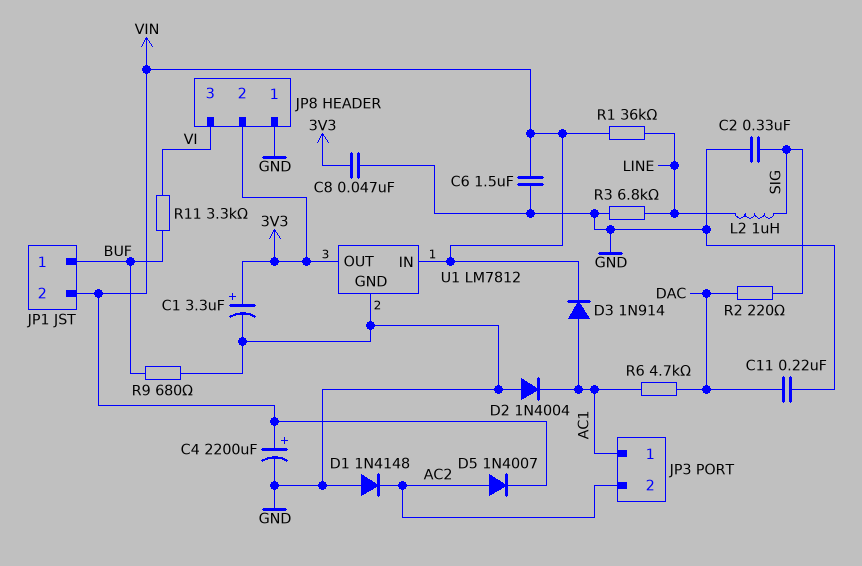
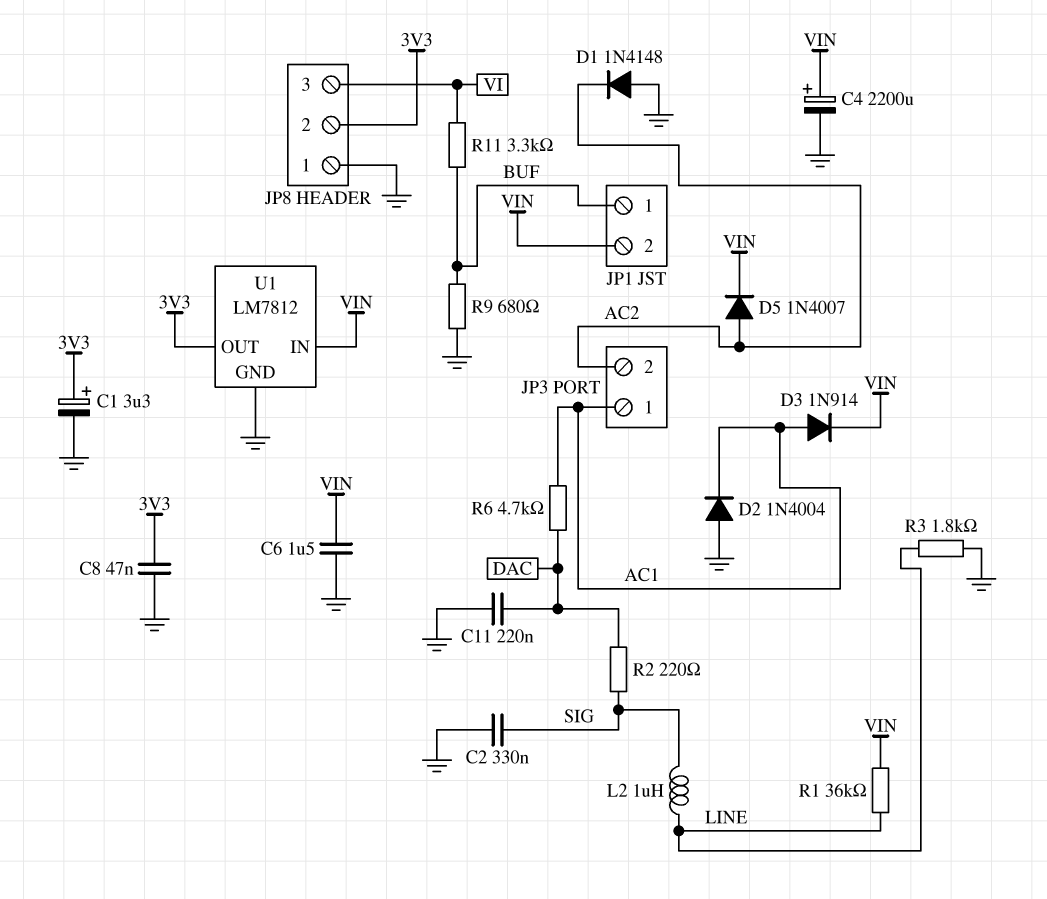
R3: 6.8k (GND, LINE) -> 1.8k (GND, LINE)

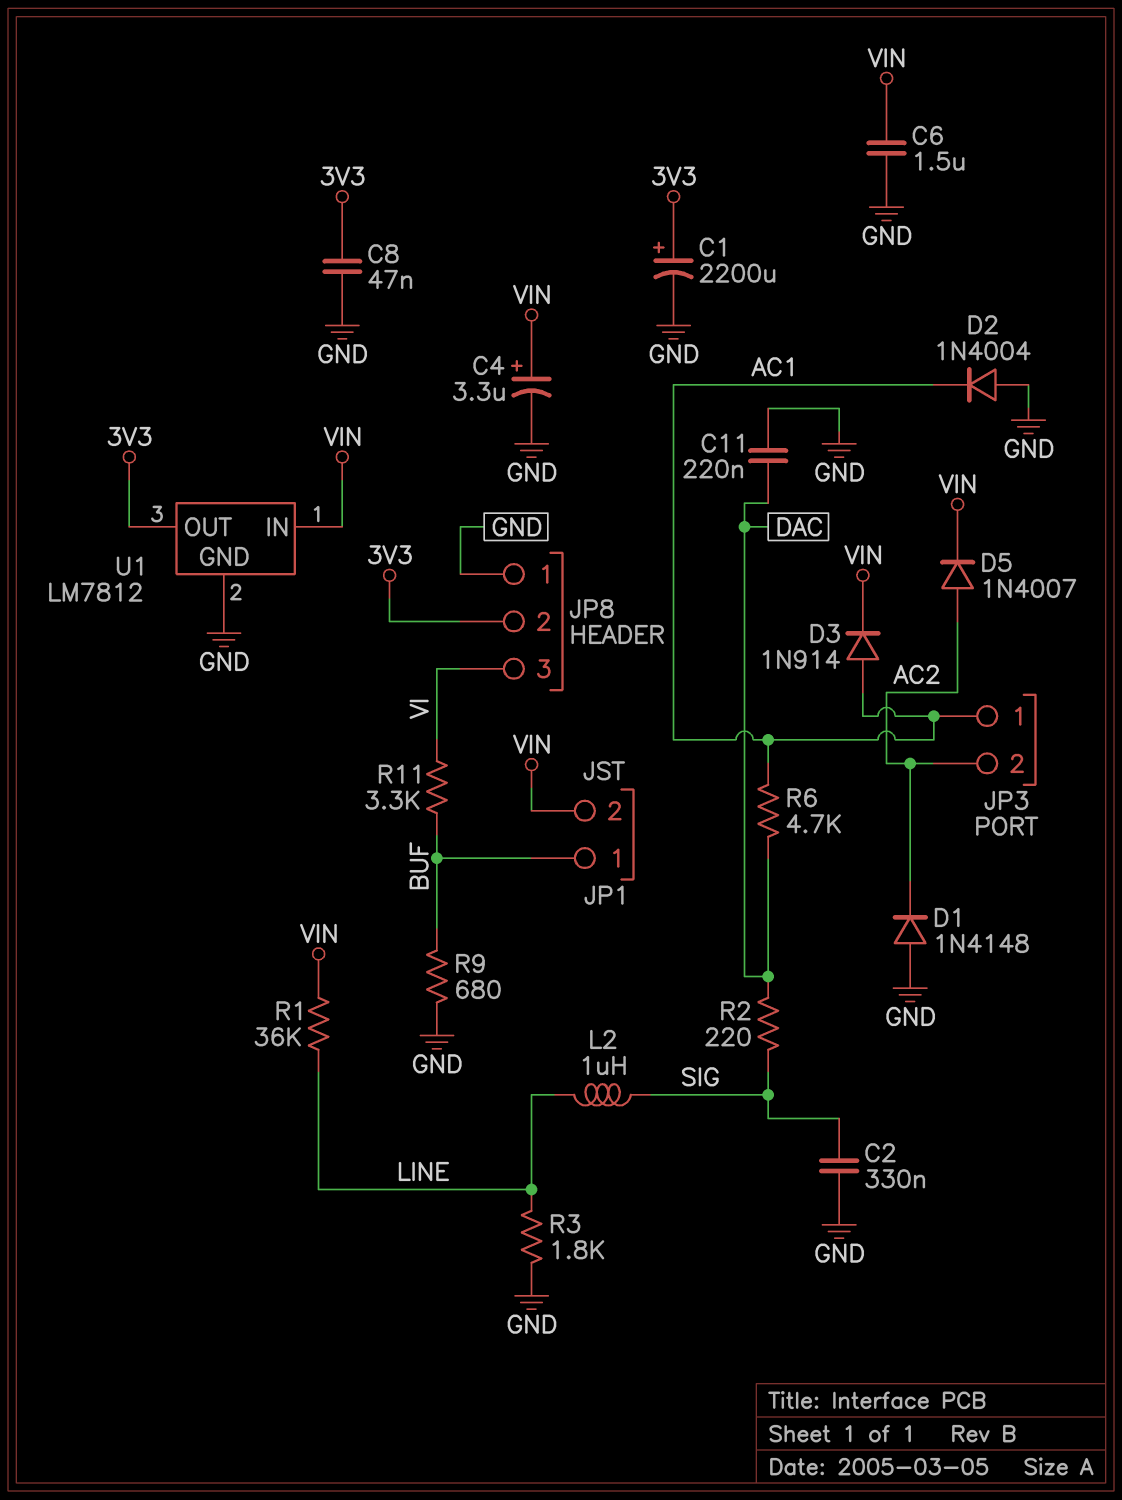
C1: 3.3uF (plus 3V3, minus GND) -> 2200uF (plus 3V3, minus GND)
C4: 2200uF (plus VIN, minus GND) -> 3.3uF (plus VIN, minus GND)

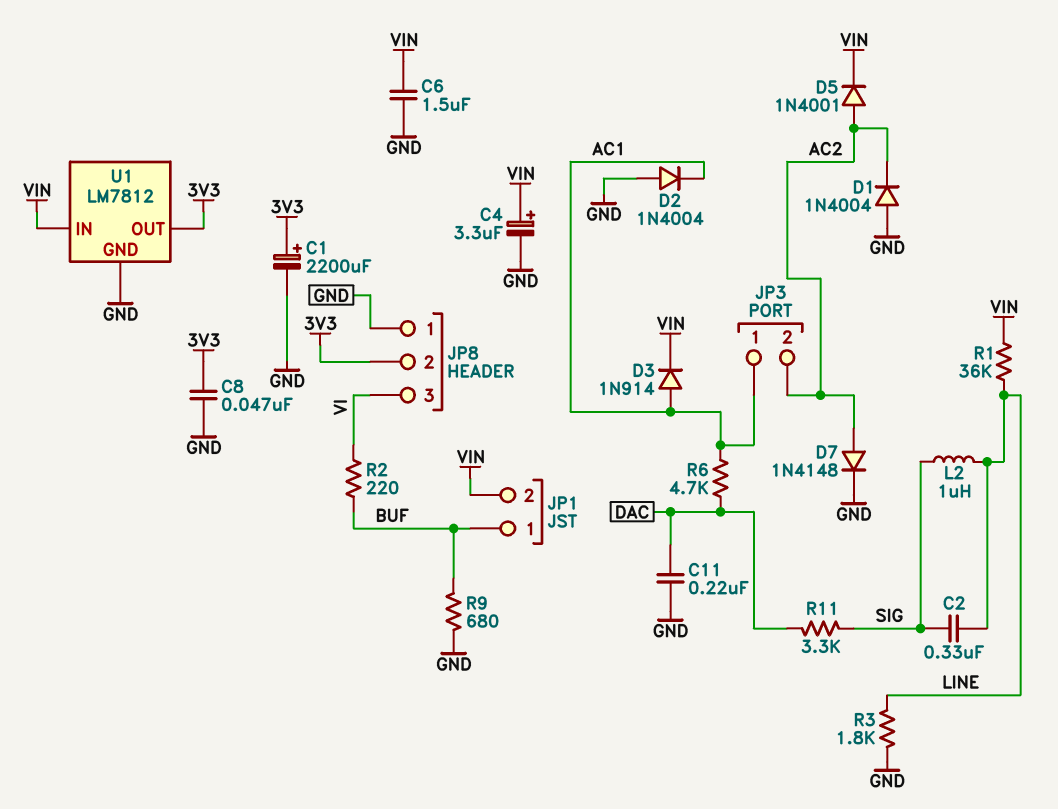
C2: 330nF (GND, SIG) -> 330nF (LINE, SIG)
D1: diode 1N4148 (A GND, K AC2) -> diode 1N4004 (A GND, K AC2)
D5: diode 1N4007 (A AC2, K VIN) -> diode 1N4001 (A AC2, K VIN)
D7: none -> diode 1N4148 (A AC2, K GND)
R2: 220 (DAC, SIG) -> 220 (BUF, VI)
R11: 3.3k (BUF, VI) -> 3.3k (DAC, SIG)

